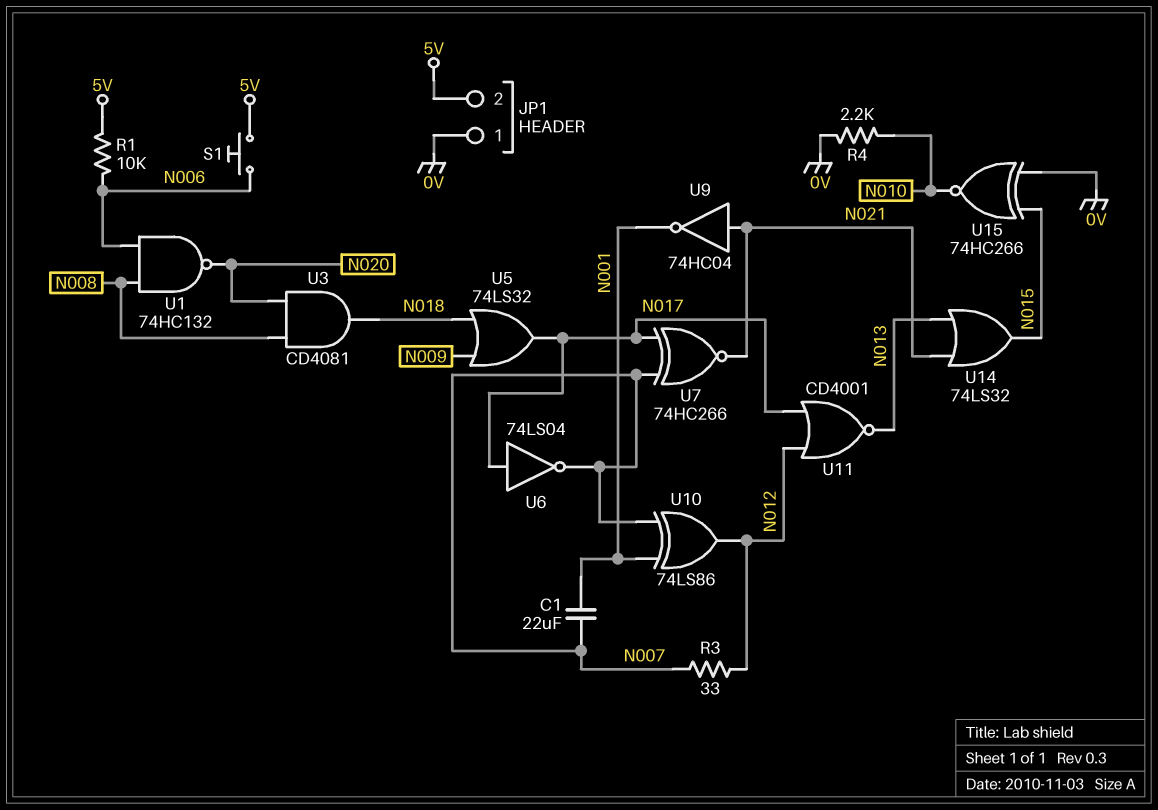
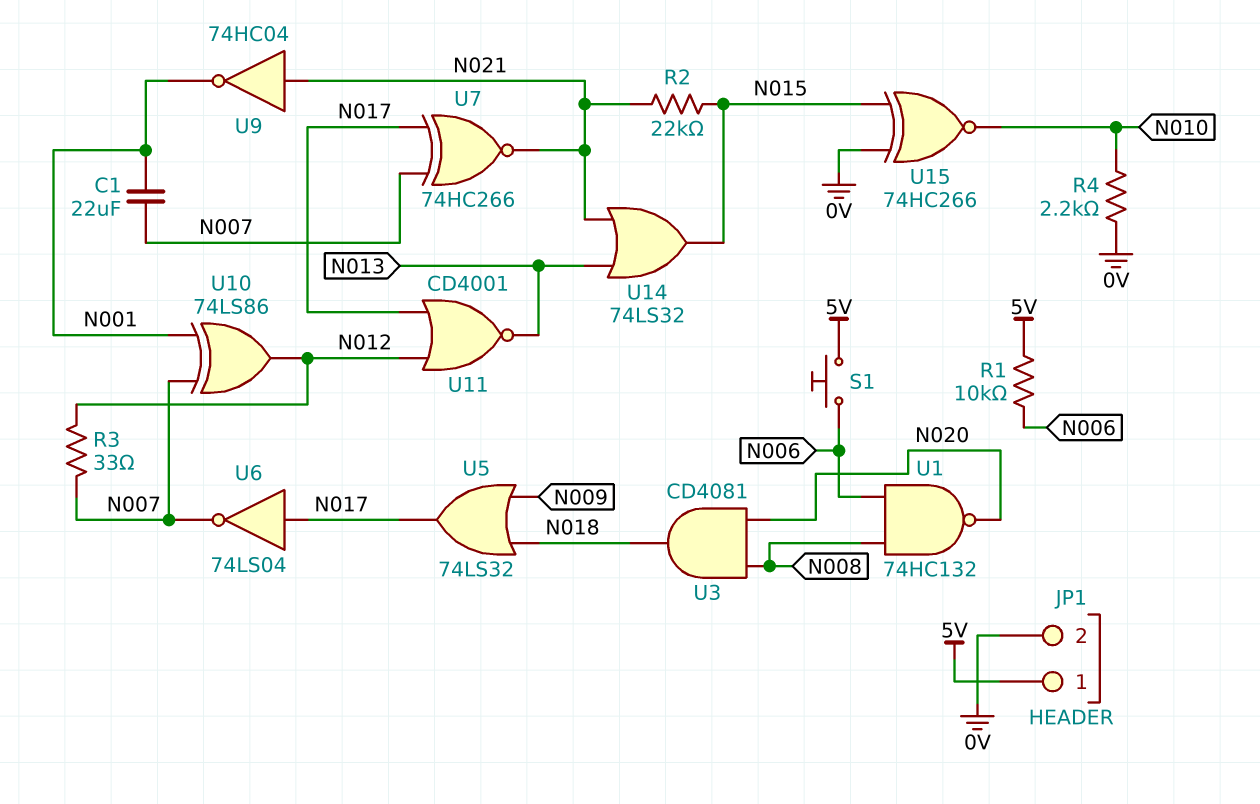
JP1 pin 1: 0V -> 5V
JP1 pin 2: 5V -> 0V
R2: none -> 22k (N015, N021)

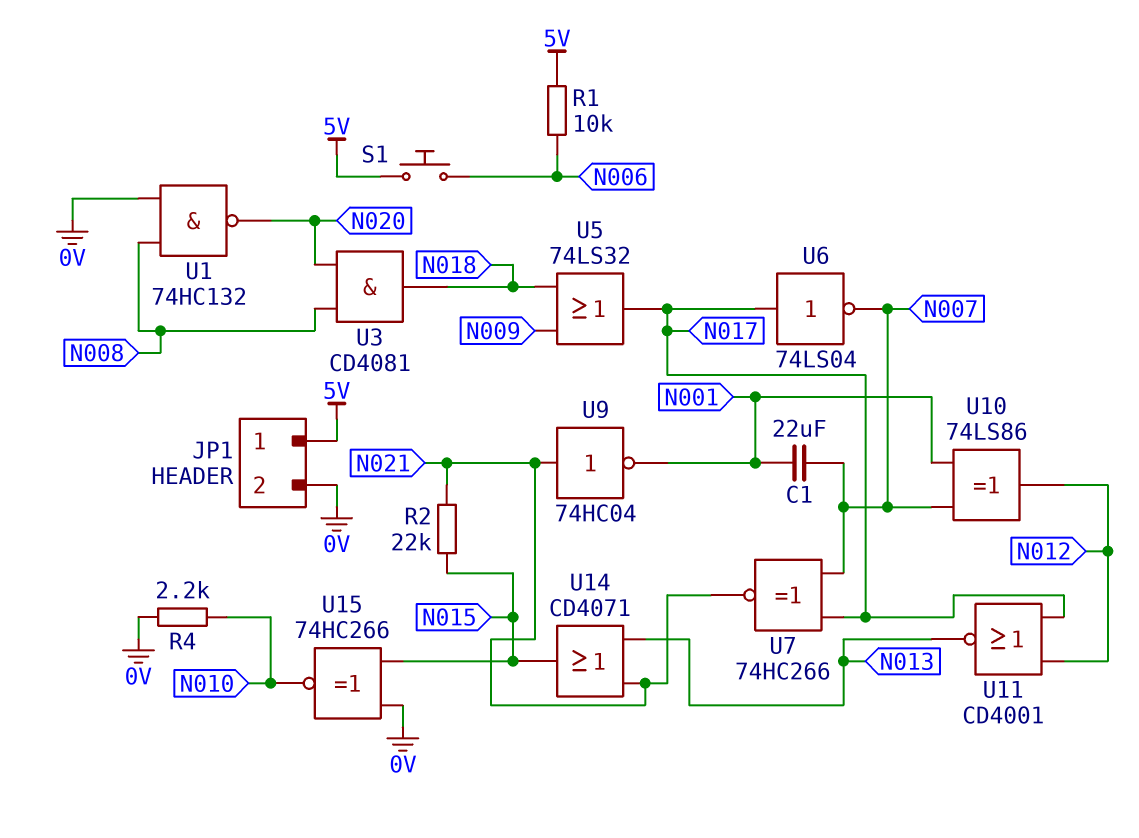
R3: 33 (N007, N012) -> none
U1: NAND 74HC132 (in N006, in N008, out N020) -> NAND 74HC132 (in 0V, in N008, out N020)
U14: OR 74LS32 (in N013, in N021, out N015) -> OR CD4071 (in N013, in N021, out N015)

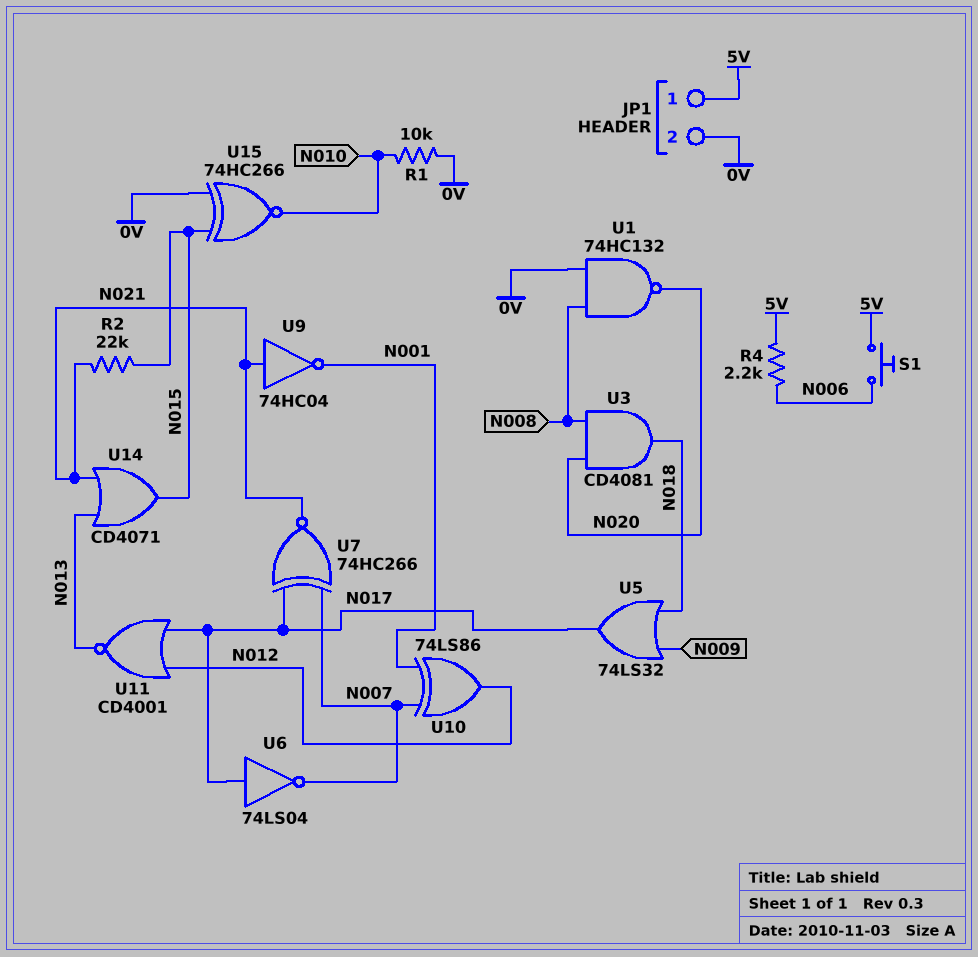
C1: 22uF (N001, N007) -> none
R1: 10k (5V, N006) -> 10k (0V, N010)
R4: 2.2k (0V, N010) -> 2.2k (5V, N006)

